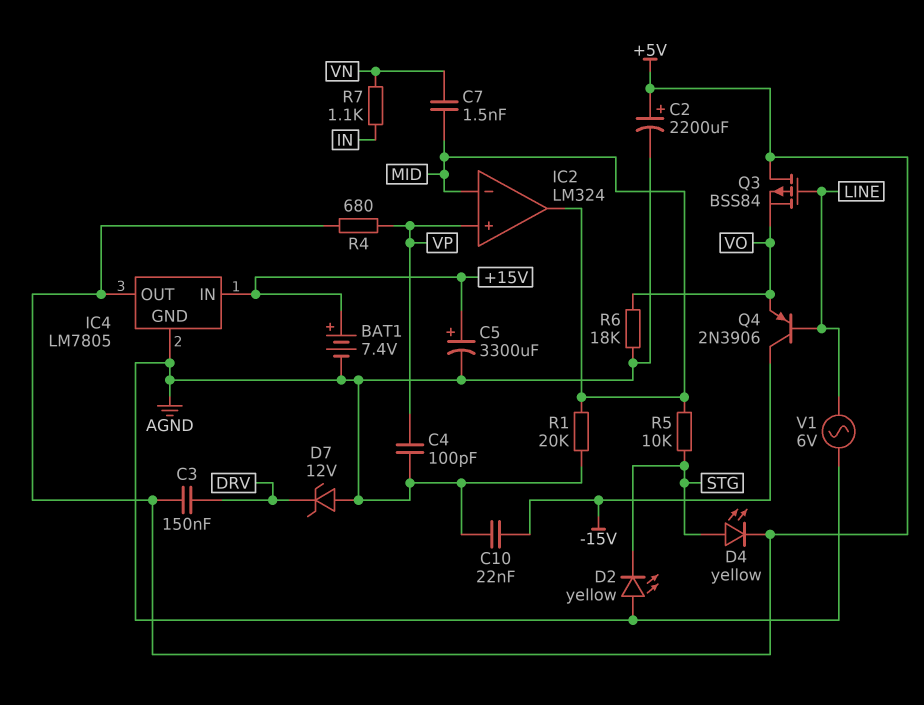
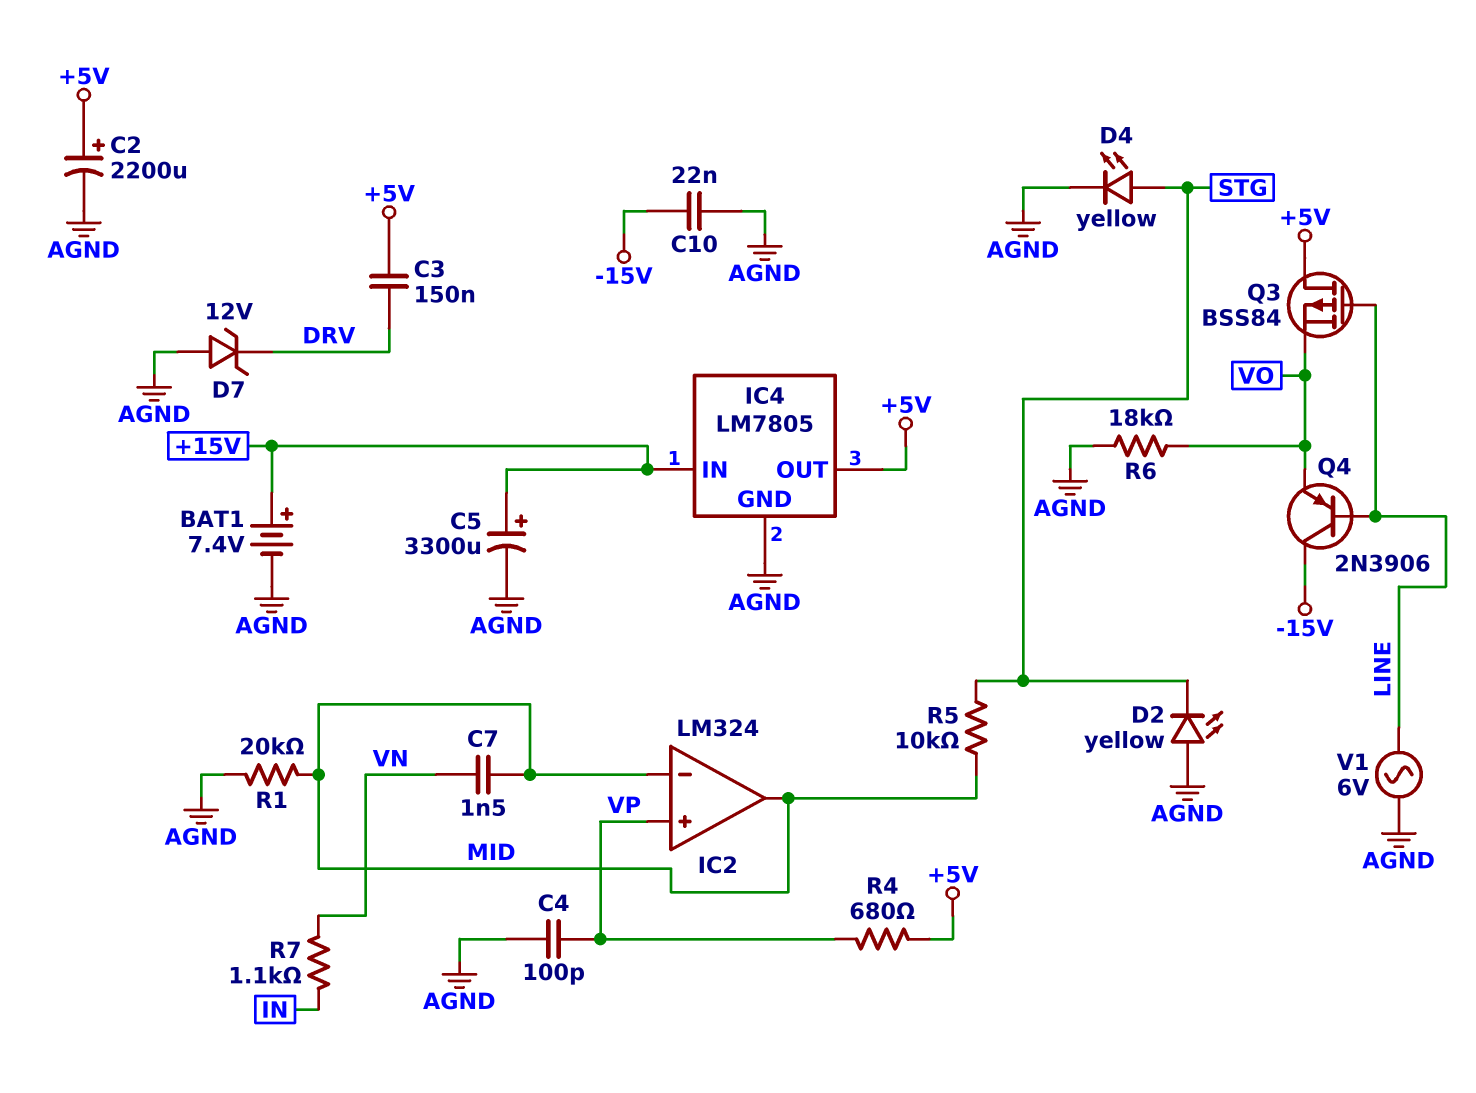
D4: LED yellow (A STG, K +5V) -> LED yellow (A STG, K AGND)

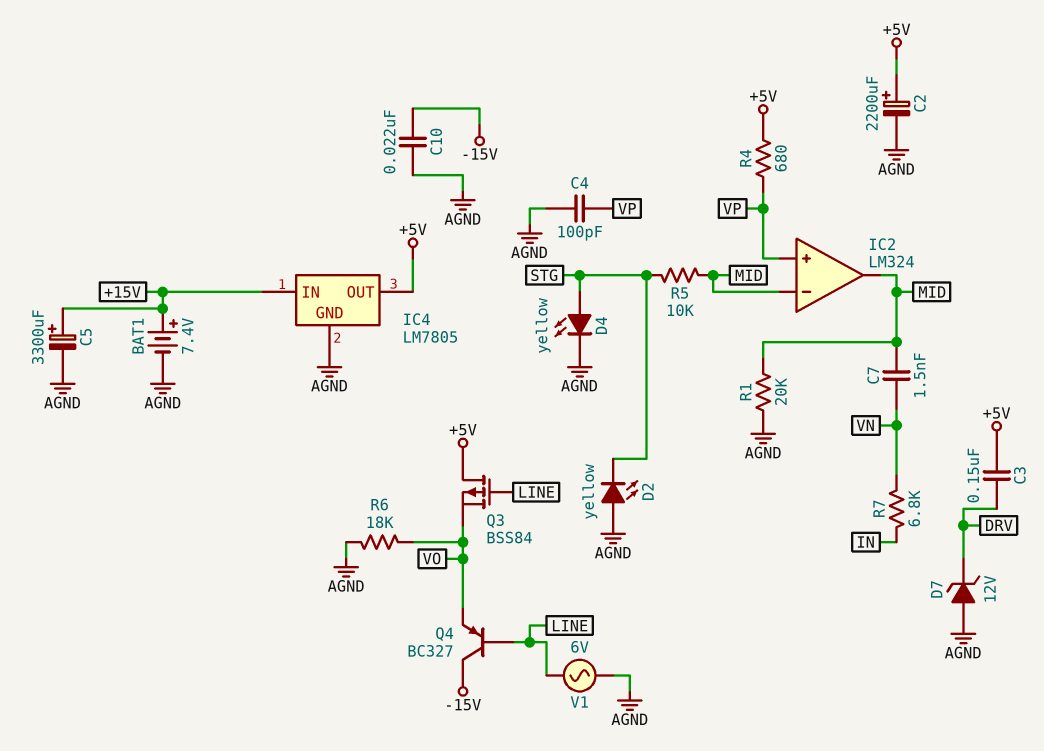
Q4: PNP 2N3906 (B LINE, C -15V, E VO) -> PNP BC327 (B LINE, C -15V, E VO)
R7: 1.1k (IN, VN) -> 6.8k (IN, VN)

